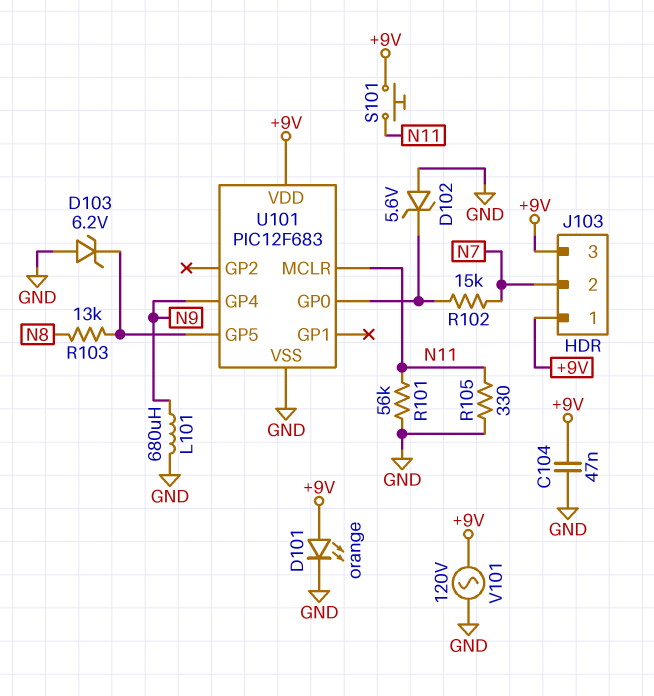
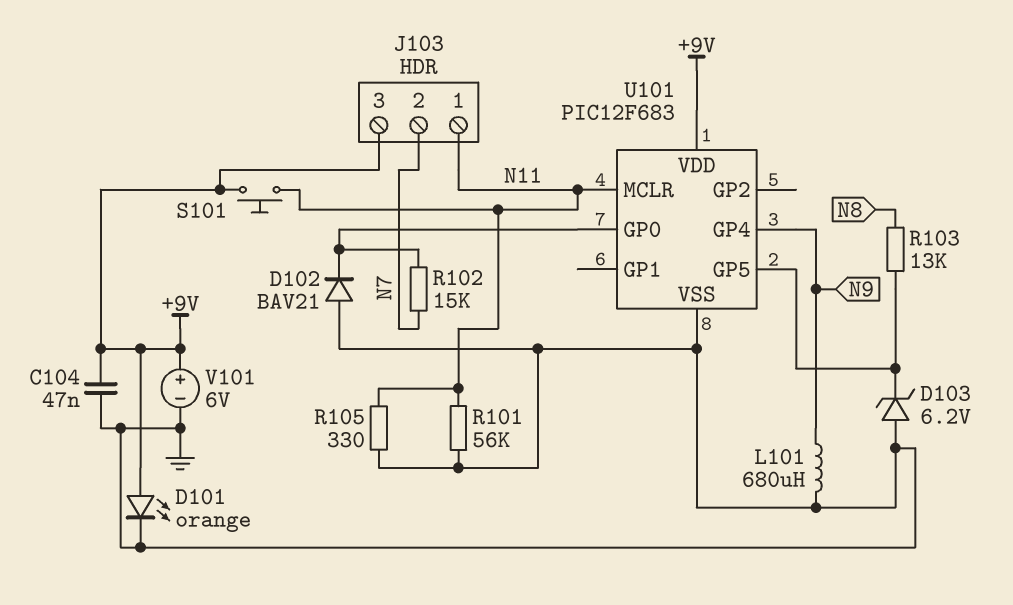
D102: zener 5.6V (A GND, K U101/GP0) -> diode BAV21 (A GND, K U101/GP0)
J103 pin 1: +9V -> N11
V101: AC 120V (+9V, GND) -> 6V (plus +9V, minus GND)

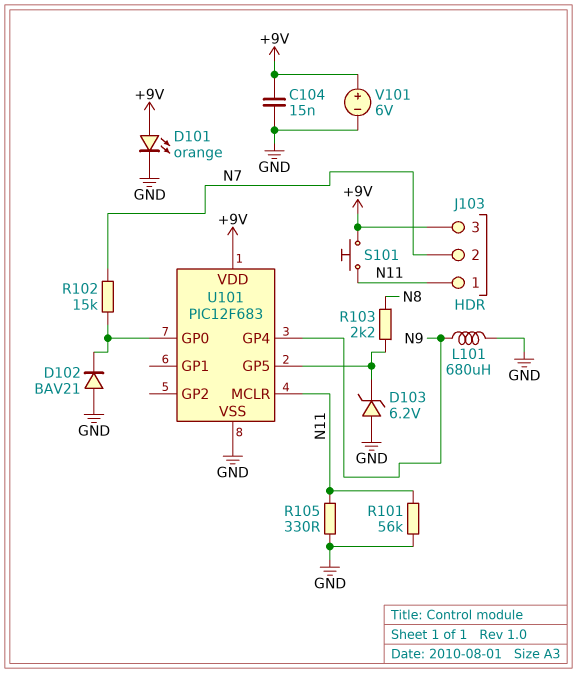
C104: 47nF (+9V, GND) -> 15nF (+9V, GND)
R103: 13k (N8, U101/GP5) -> 2.2k (N8, U101/GP5)

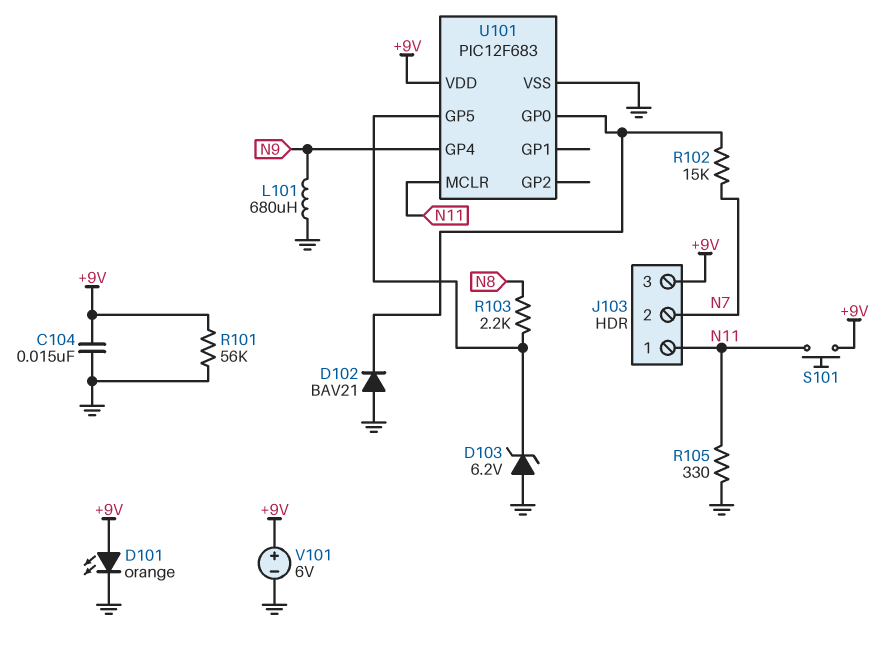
R101: 56k (GND, N11) -> 56k (+9V, GND)

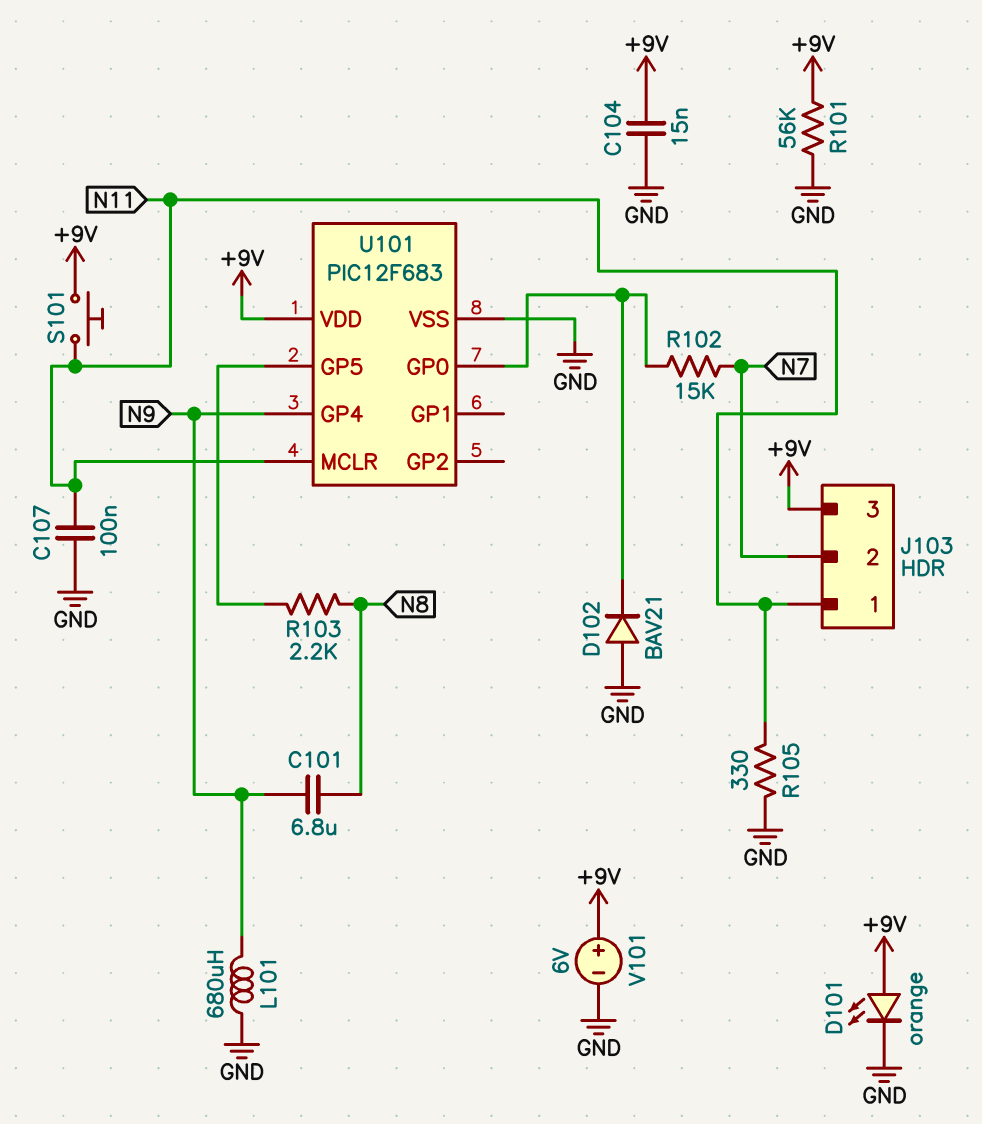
C101: none -> 6.8uF (N8, N9)
C107: none -> 100nF (GND, N11)
D103: zener 6.2V (A GND, K U101/GP5) -> none

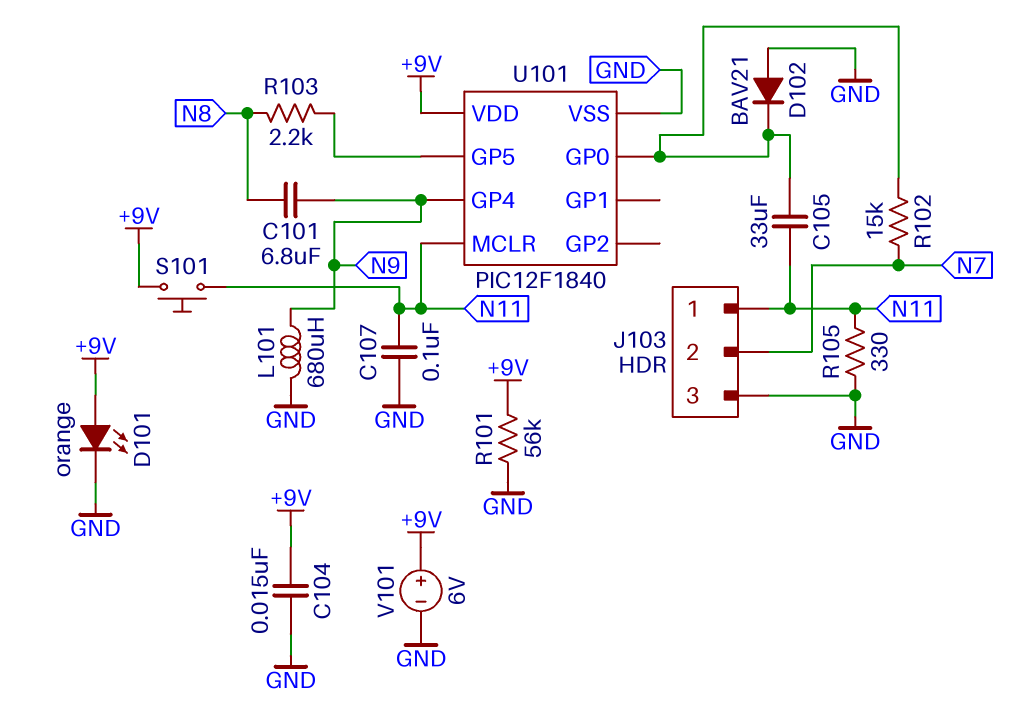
C105: none -> 33uF (N11, U101/GP0)
J103 pin 3: +9V -> GND
U101: PIC12F683 -> PIC12F1840

